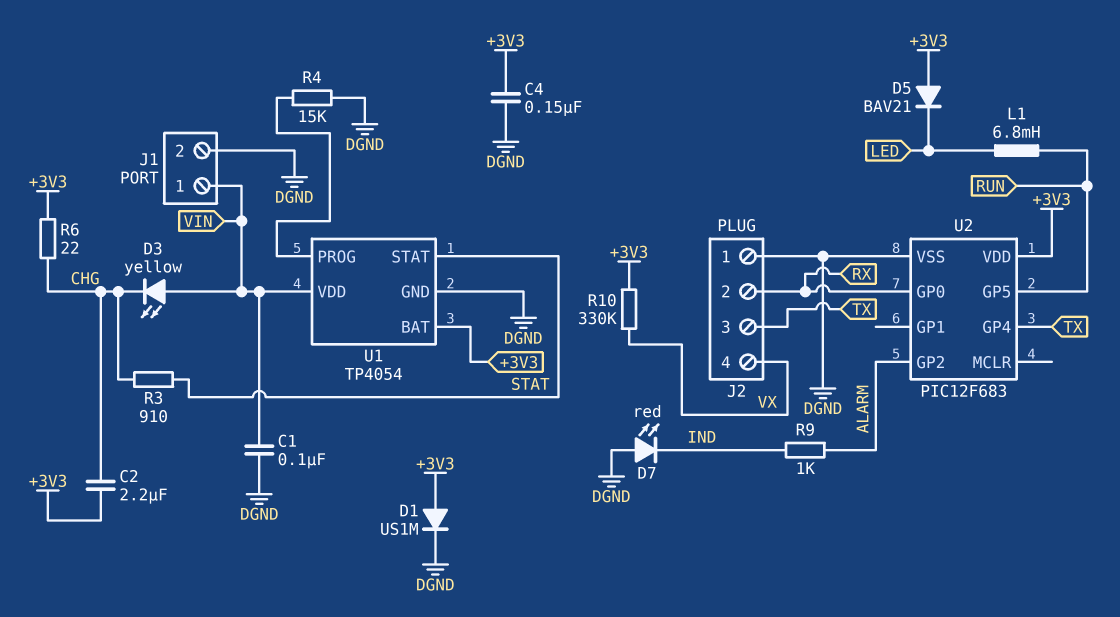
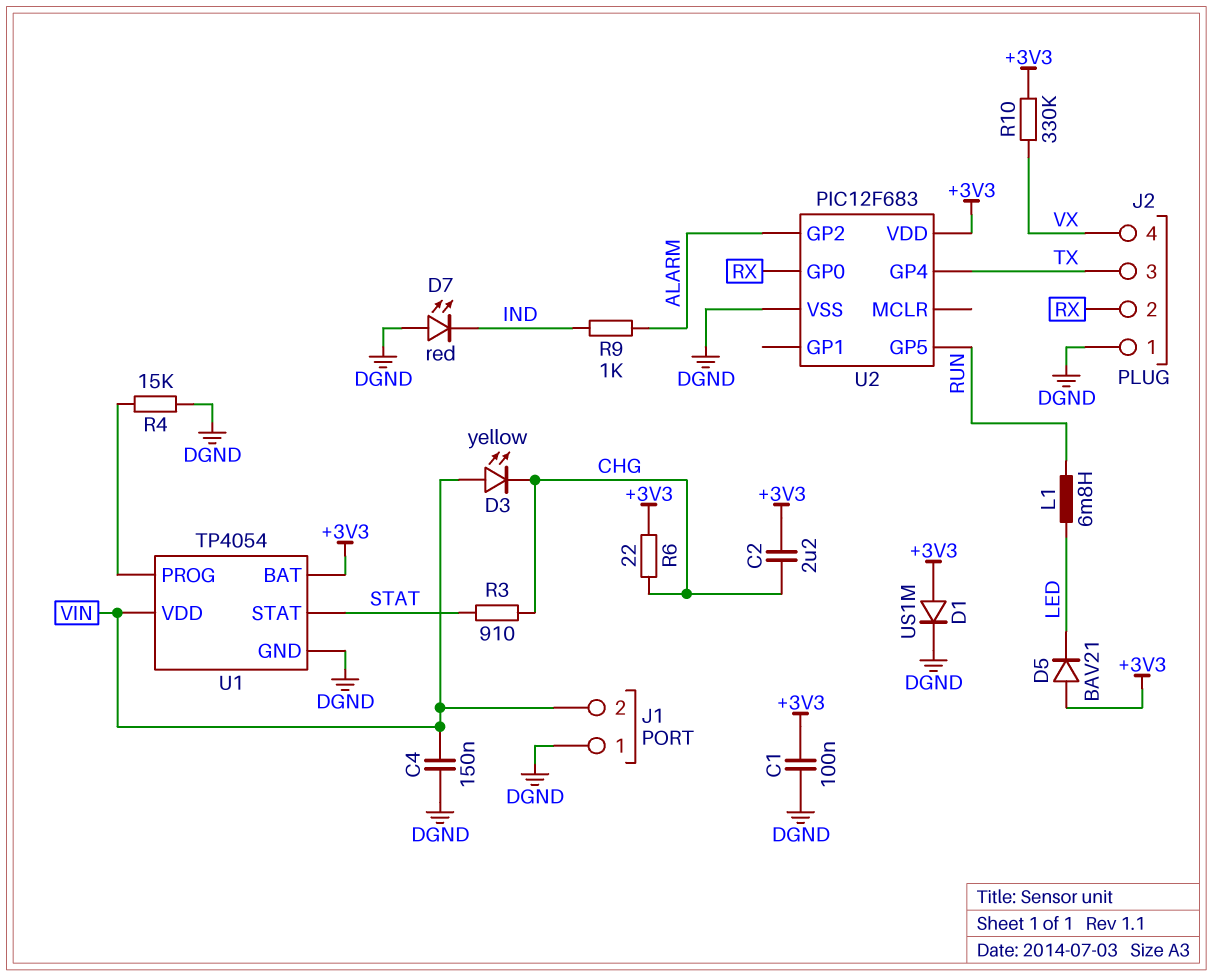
C1: 100nF (DGND, VIN) -> 100nF (+3V3, DGND)
C4: 150nF (+3V3, DGND) -> 150nF (DGND, VIN)
J1 pin 1: VIN -> DGND
J1 pin 2: DGND -> VIN

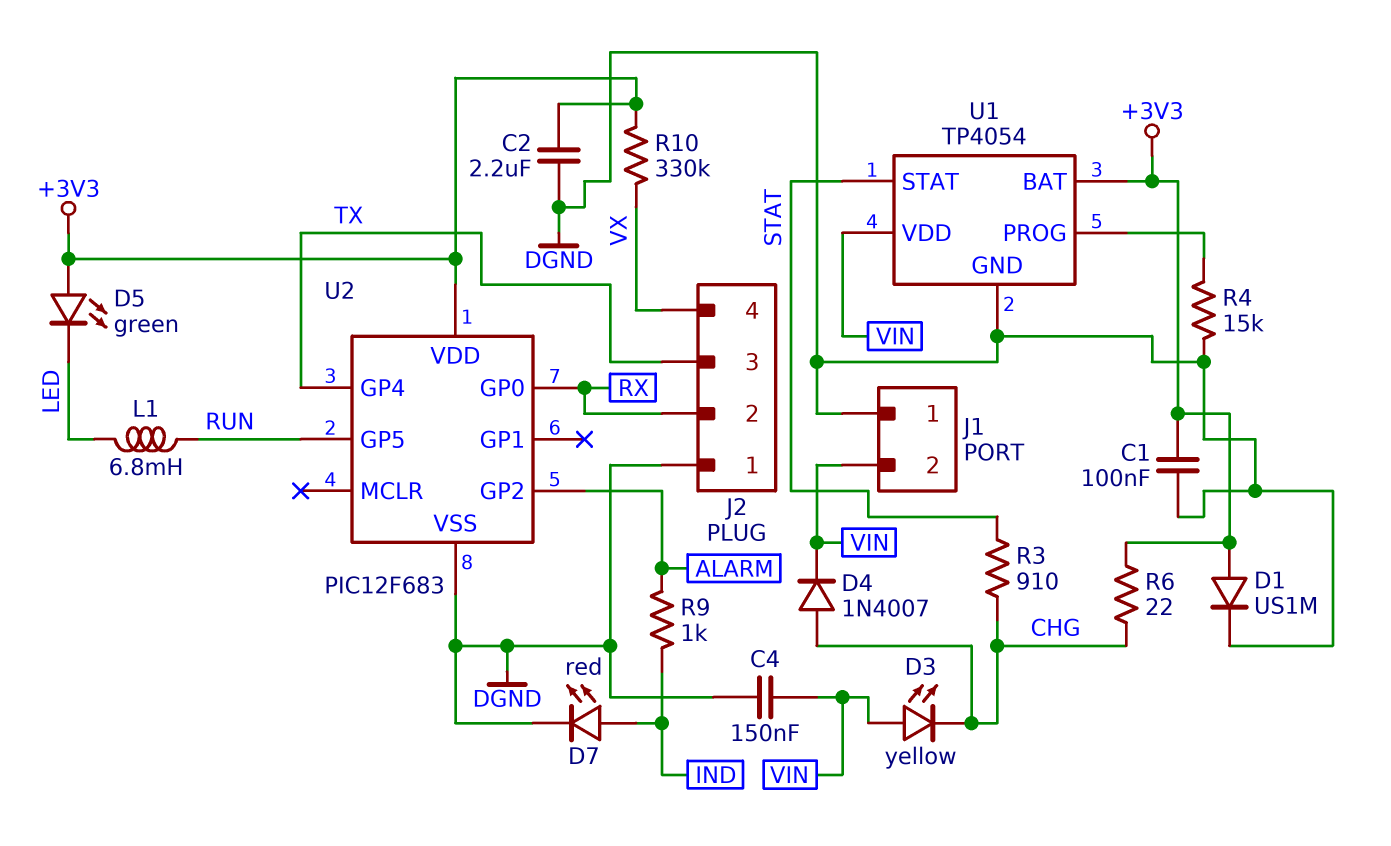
C2: 2.2uF (+3V3, CHG) -> 2.2uF (+3V3, DGND)
D4: none -> diode 1N4007 (A CHG, K VIN)
D5: diode BAV21 (A +3V3, K LED) -> LED green (A +3V3, K LED)
D7: LED red (A DGND, K IND) -> LED red (A IND, K DGND)

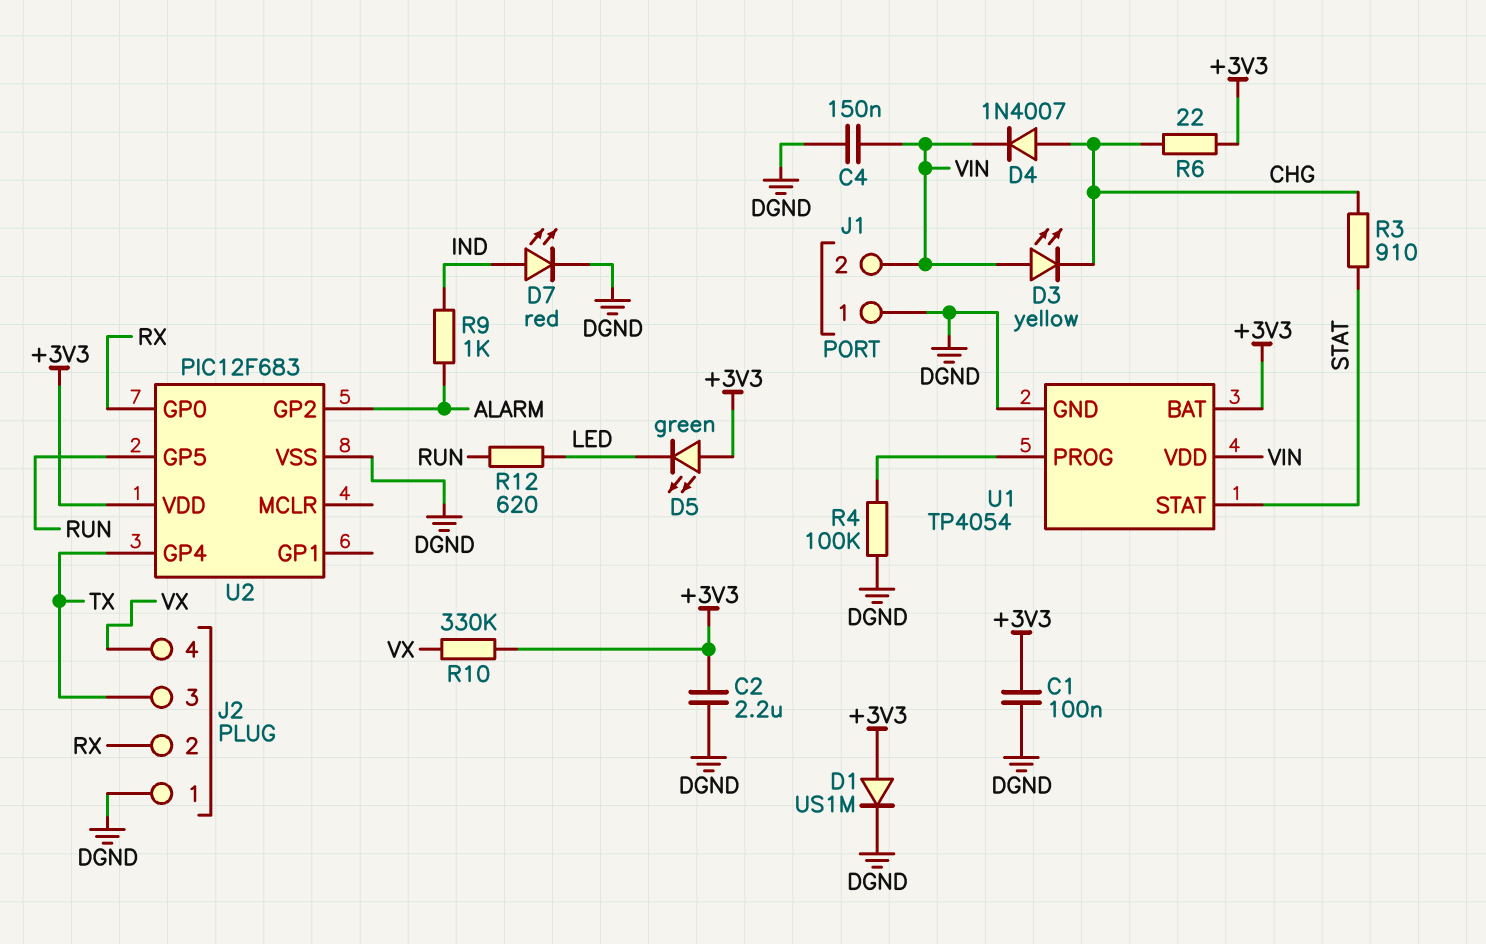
L1: 6.8mH (LED, RUN) -> none
R4: 15k (DGND, U1/PROG) -> 100k (DGND, U1/PROG)
R12: none -> 620 (LED, RUN)

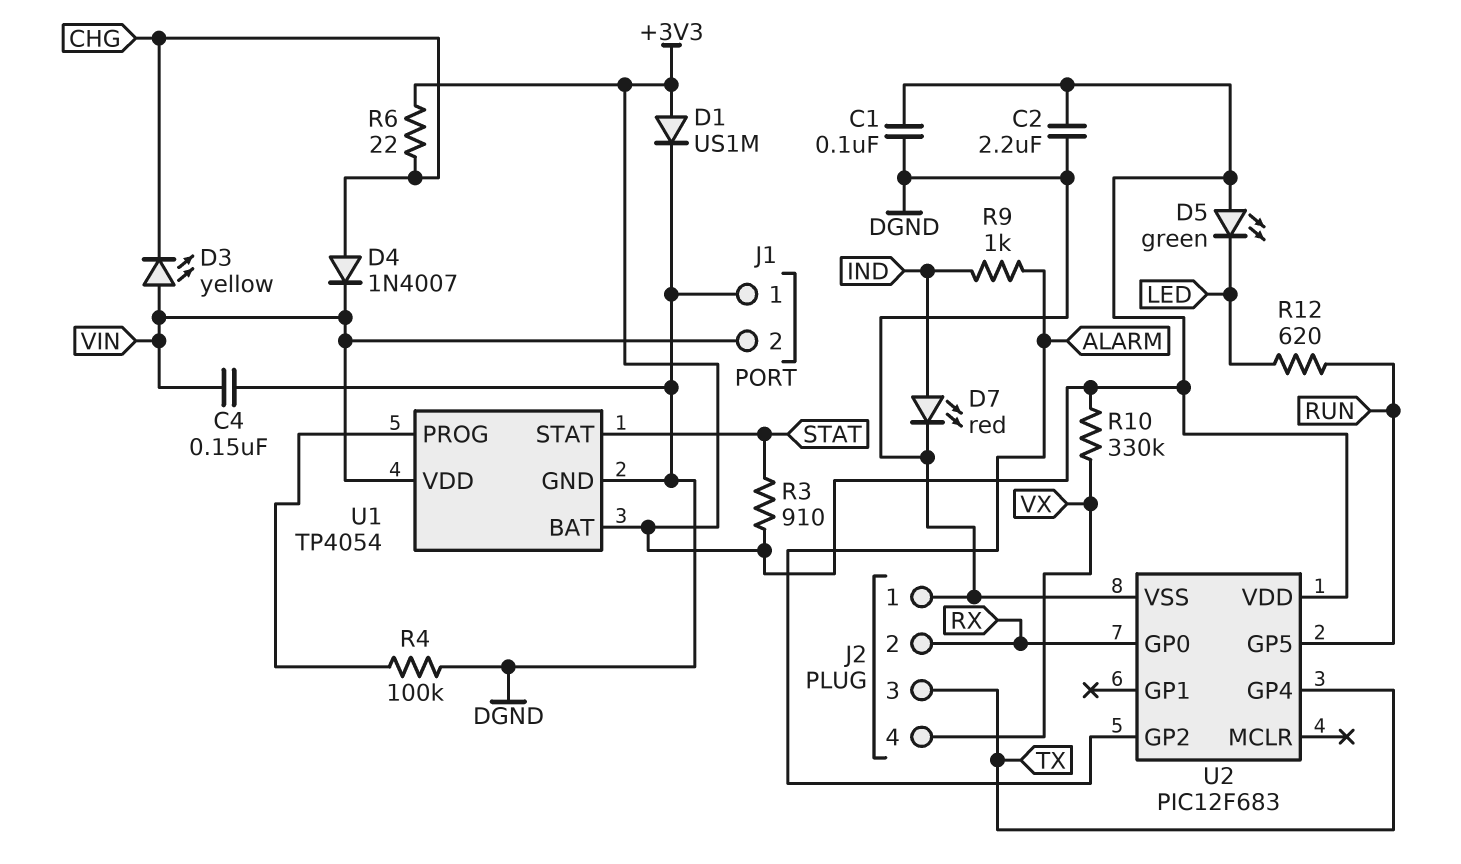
R3: 910 (CHG, STAT) -> 910 (+3V3, STAT)

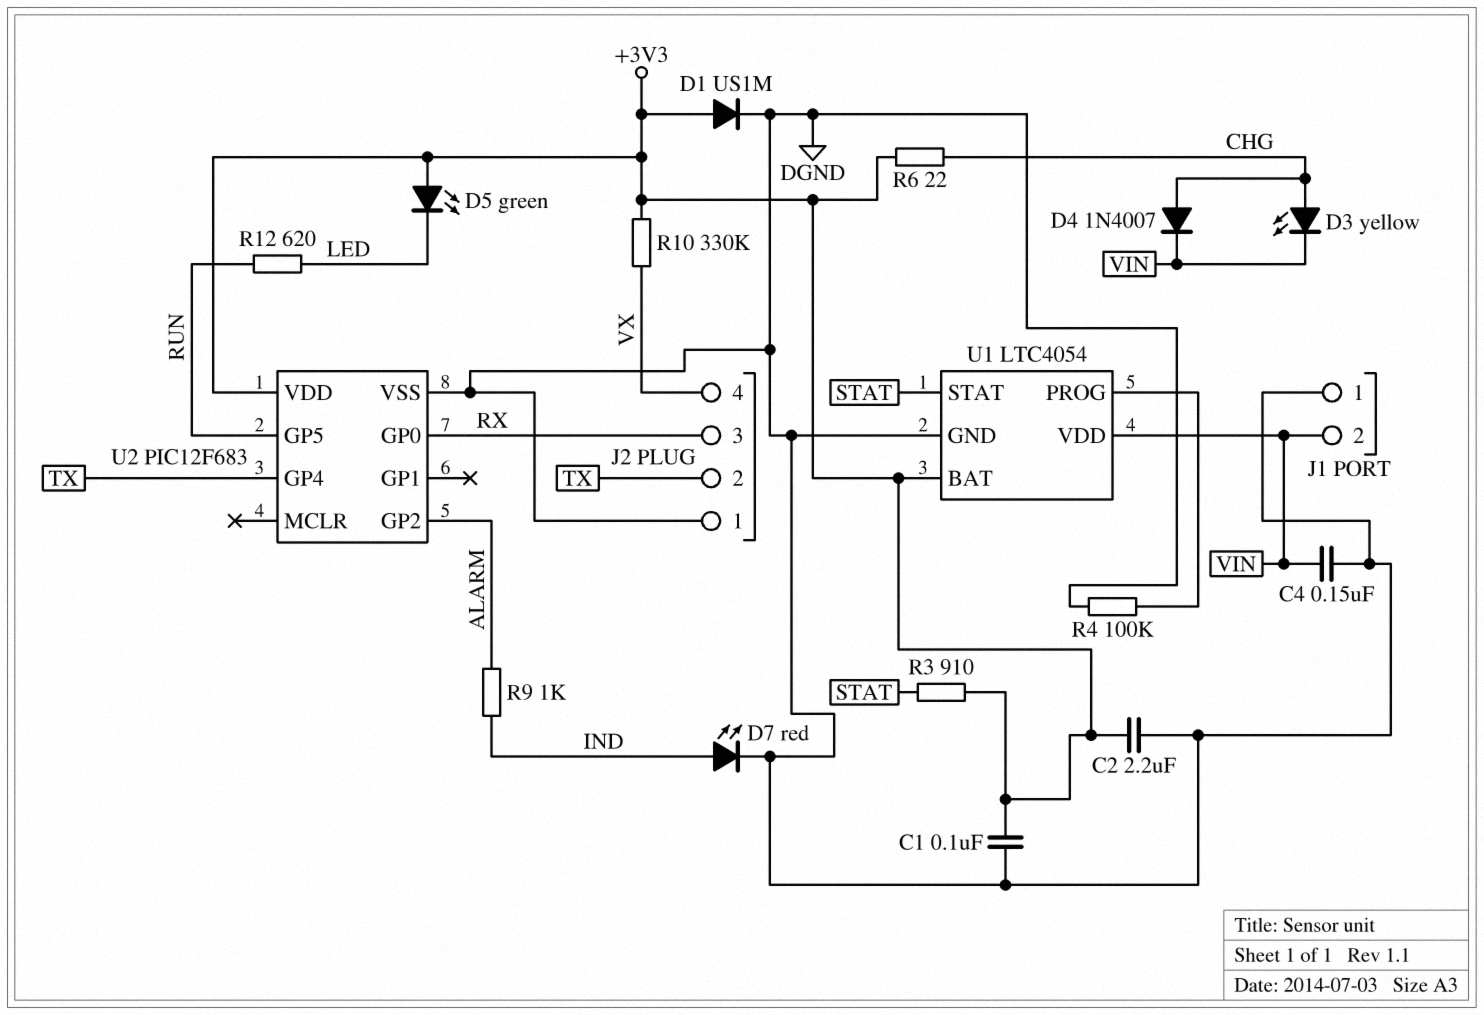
D3: LED yellow (A VIN, K CHG) -> LED yellow (A CHG, K VIN)
J2 pin 2: RX -> TX
J2 pin 3: TX -> RX
U1: TP4054 -> LTC4054

